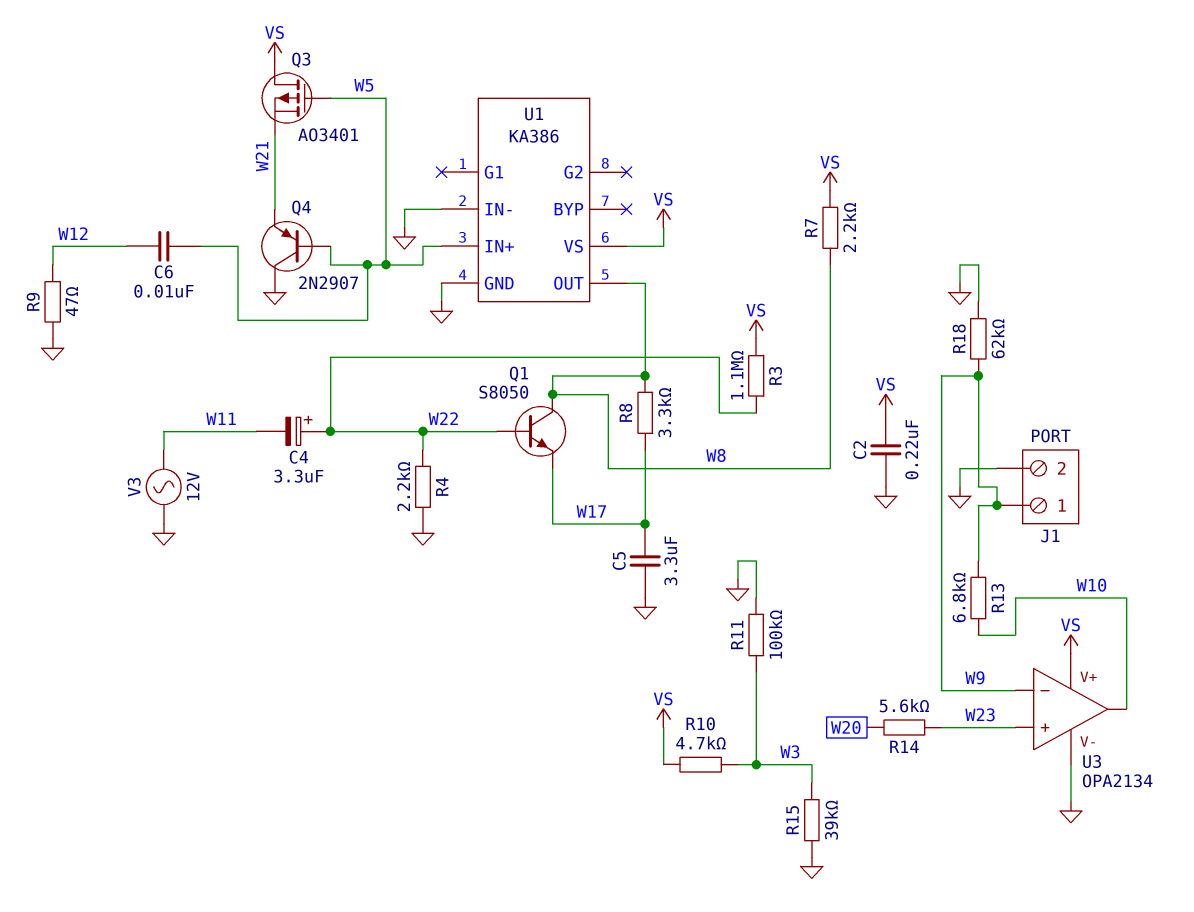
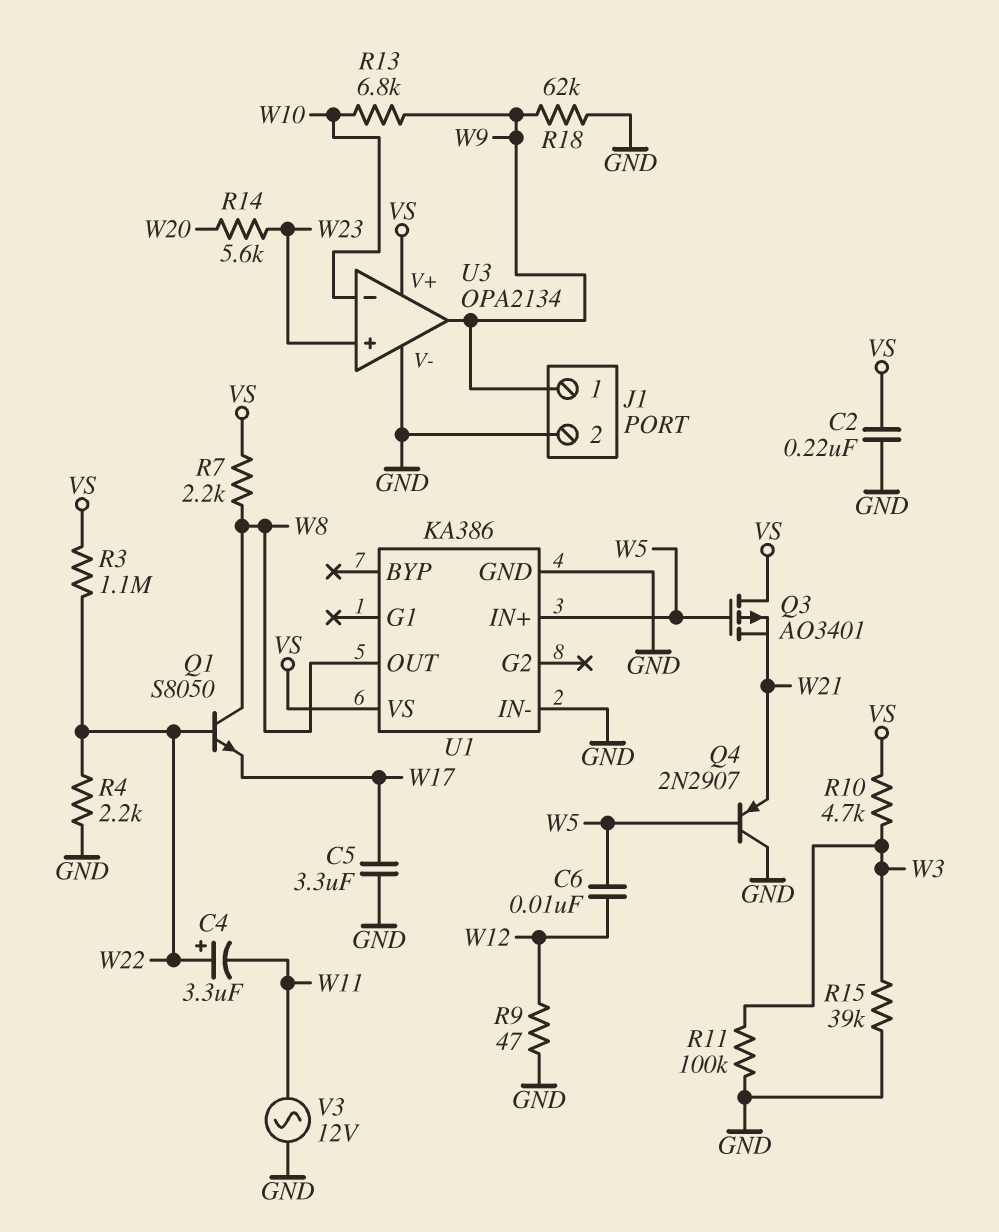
R8: 3.3k (W8, W17) -> none
U3 pin in-: W9 -> W10
U3 pin out: W10 -> W9

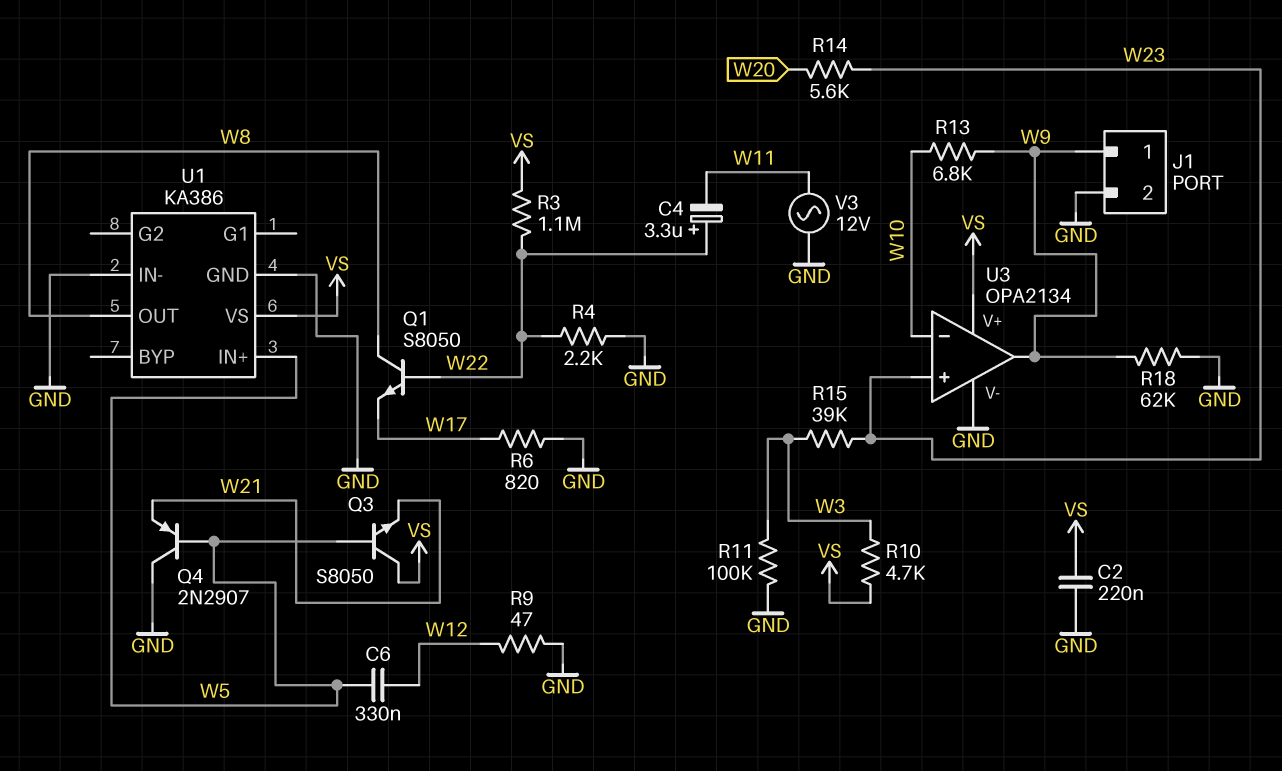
C5: 3.3uF (GND, W17) -> none
C6: 10nF (W5, W12) -> 330nF (W5, W12)
Q3: PMOS AO3401 (G W5, D VS, S W21) -> NPN S8050 (B W5, C VS, E W21)
R6: none -> 820 (GND, W17)
R7: 2.2k (VS, W8) -> none
R15: 39k (GND, W3) -> 39k (W3, W23)

